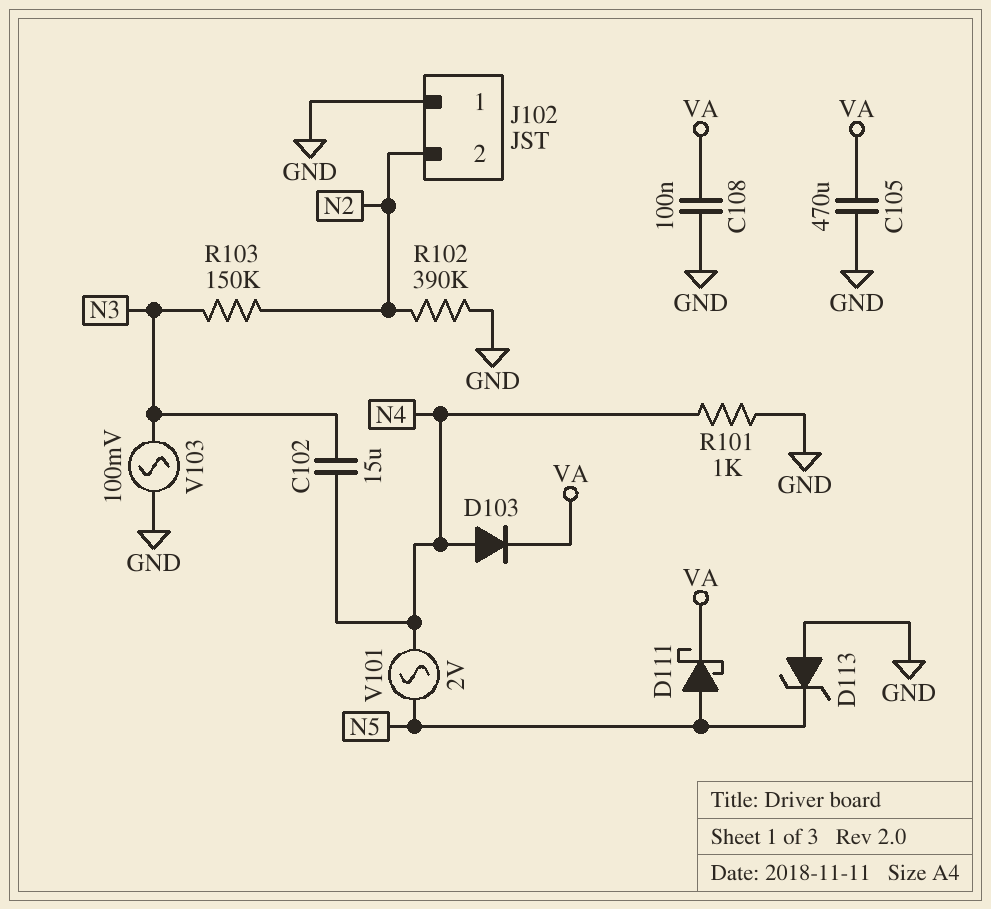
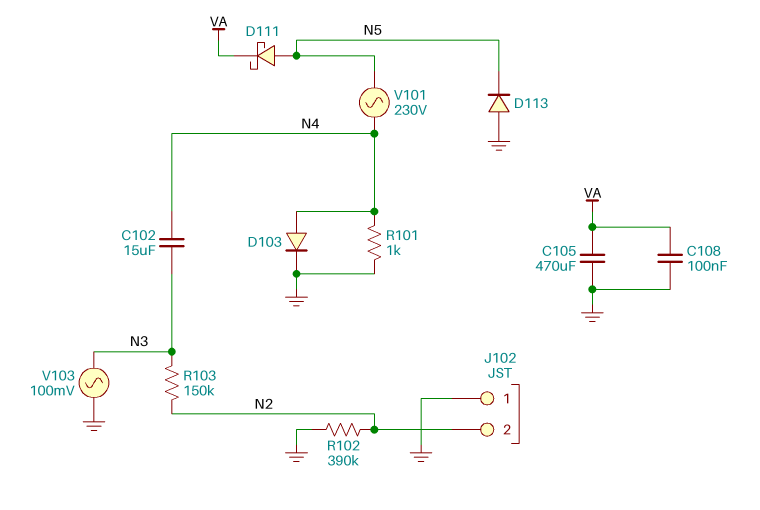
D103: diode (A N4, K VA) -> diode (A N4, K GND)
D113: zener (A GND, K N5) -> diode (A GND, K N5)
V101: AC 2V (N4, N5) -> AC 230V (N4, N5)

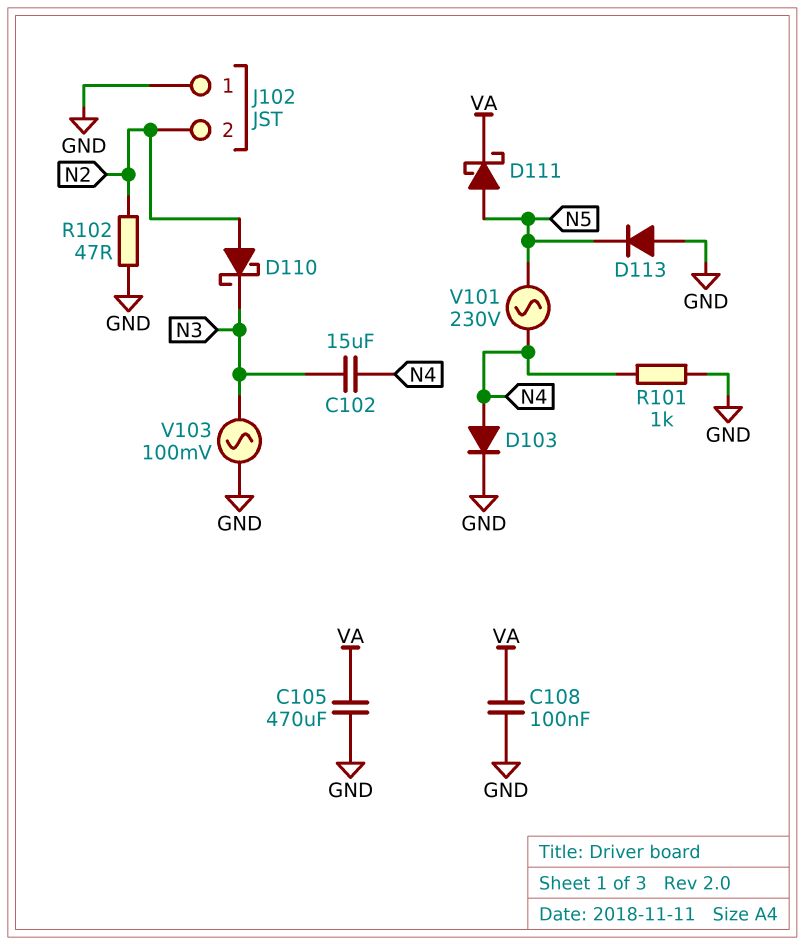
D110: none -> schottky (A N2, K N3)
R102: 390k (GND, N2) -> 47 (GND, N2)
R103: 150k (N2, N3) -> none

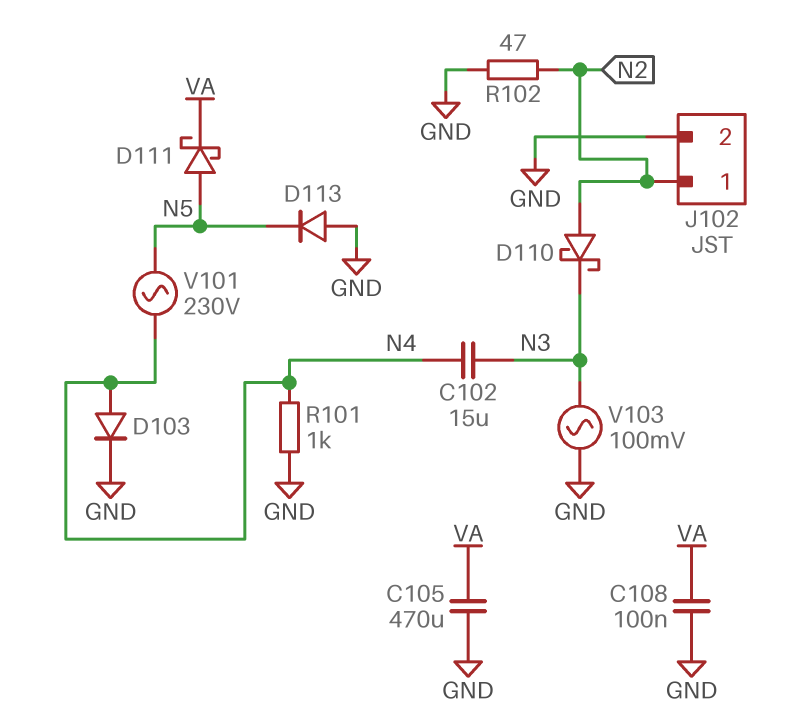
J102 pin 1: GND -> N2
J102 pin 2: N2 -> GND

